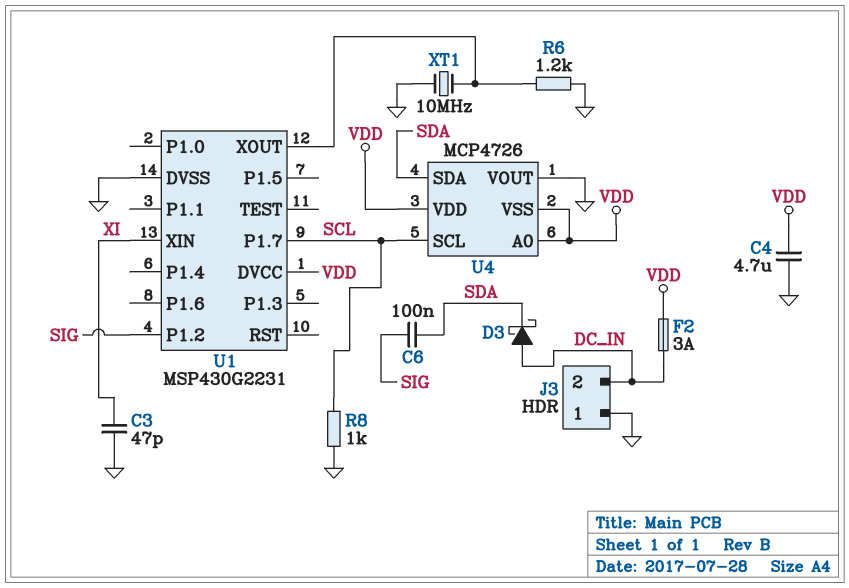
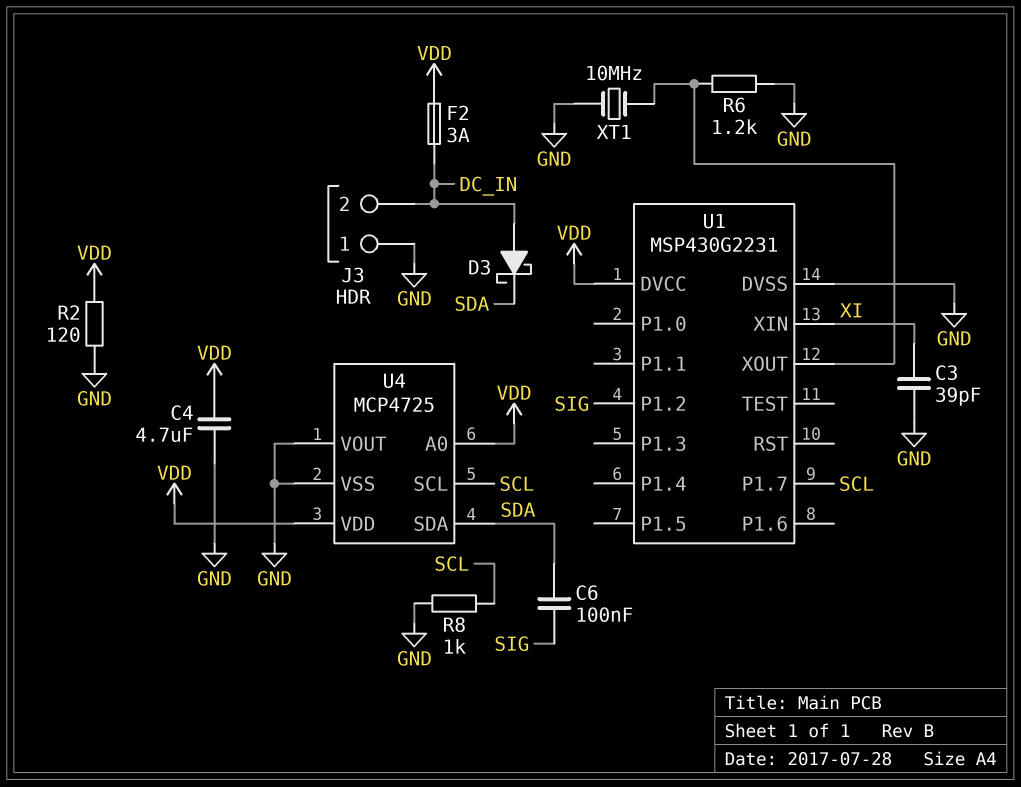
C3: 47pF (GND, XI) -> 39pF (GND, XI)
R2: none -> 120 (GND, VDD)
U4: MCP4726 -> MCP4725
U4 pin VSS: VDD -> GND

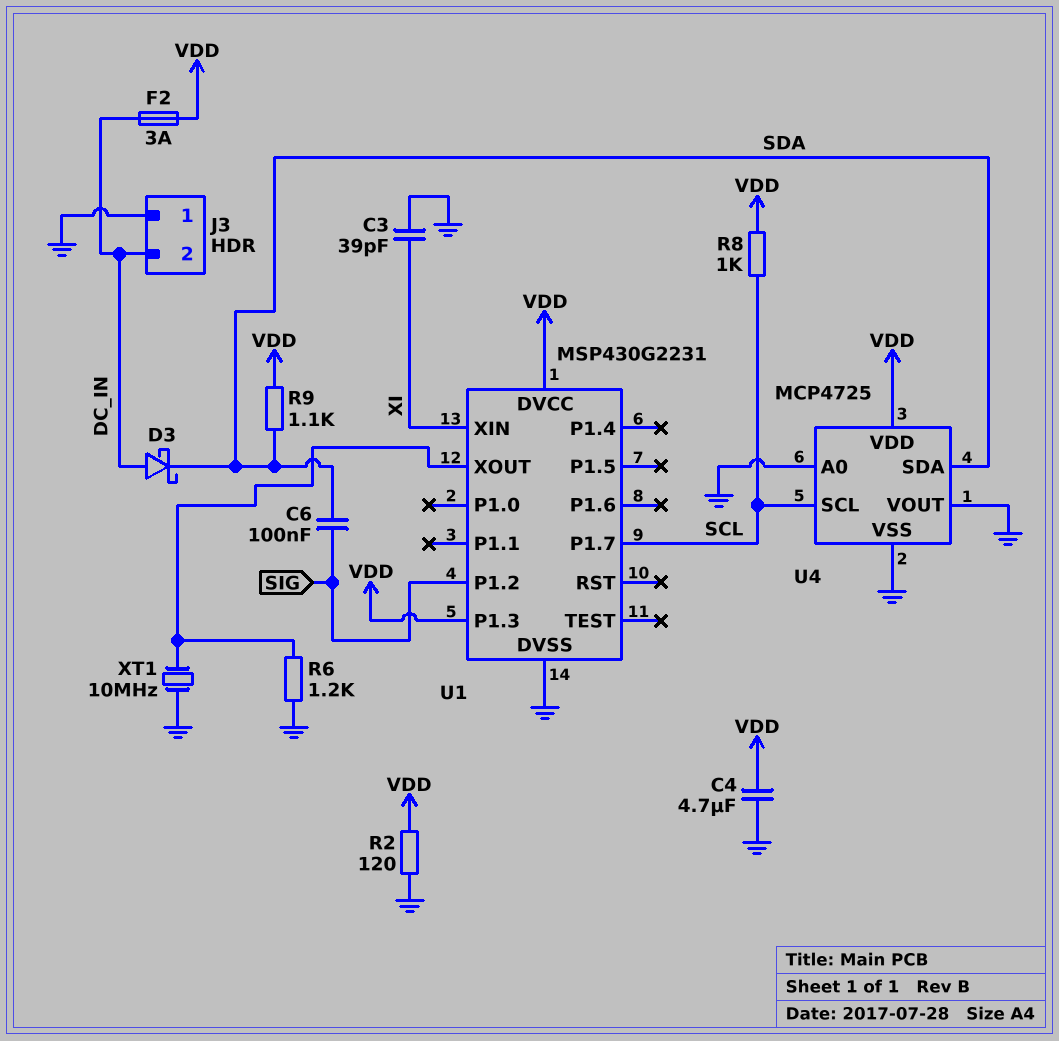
R8: 1k (GND, SCL) -> 1k (SCL, VDD)
R9: none -> 1.1k (SDA, VDD)
U1 pin P1.3: none -> VDD
U4 pin A0: VDD -> GND

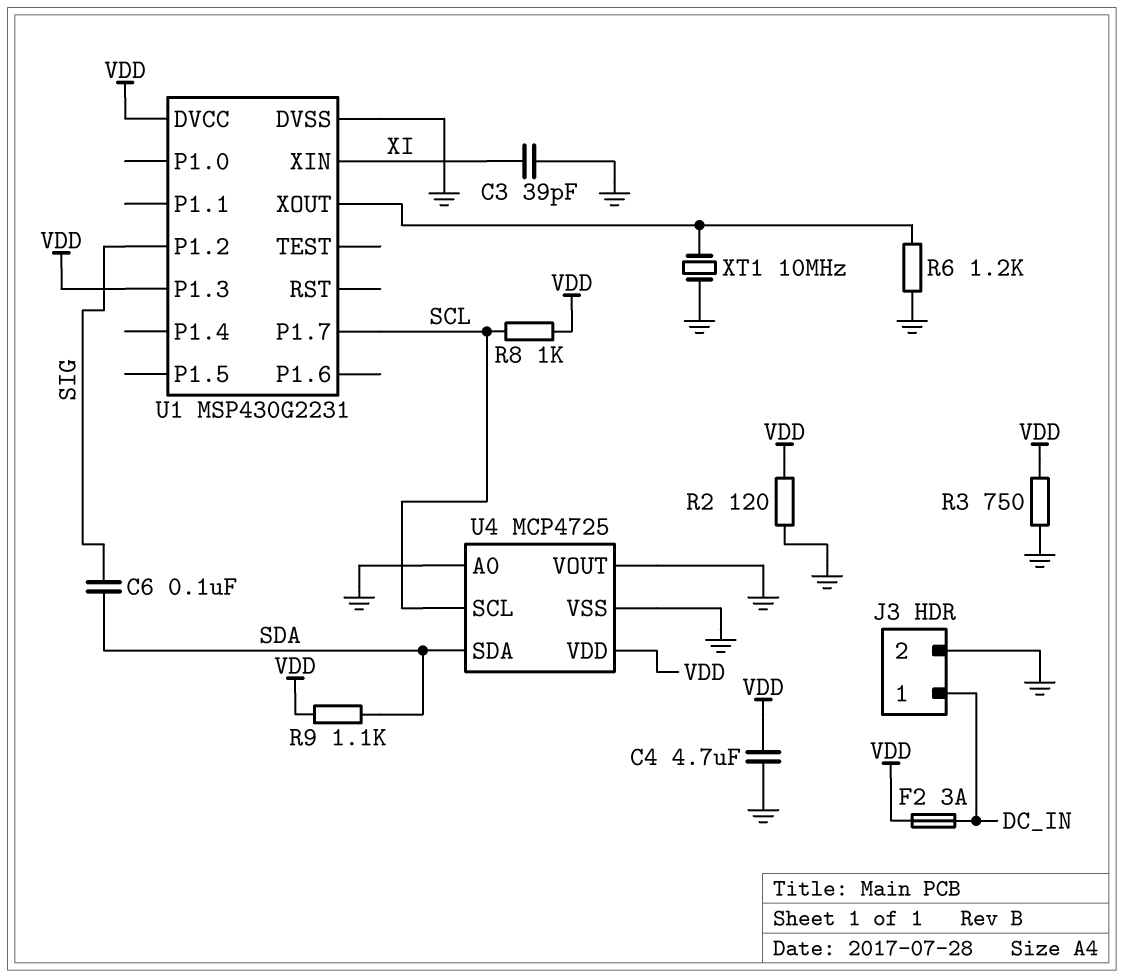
D3: schottky (A DC_IN, K SDA) -> none
J3 pin 1: GND -> DC_IN
J3 pin 2: DC_IN -> GND
R3: none -> 750 (GND, VDD)

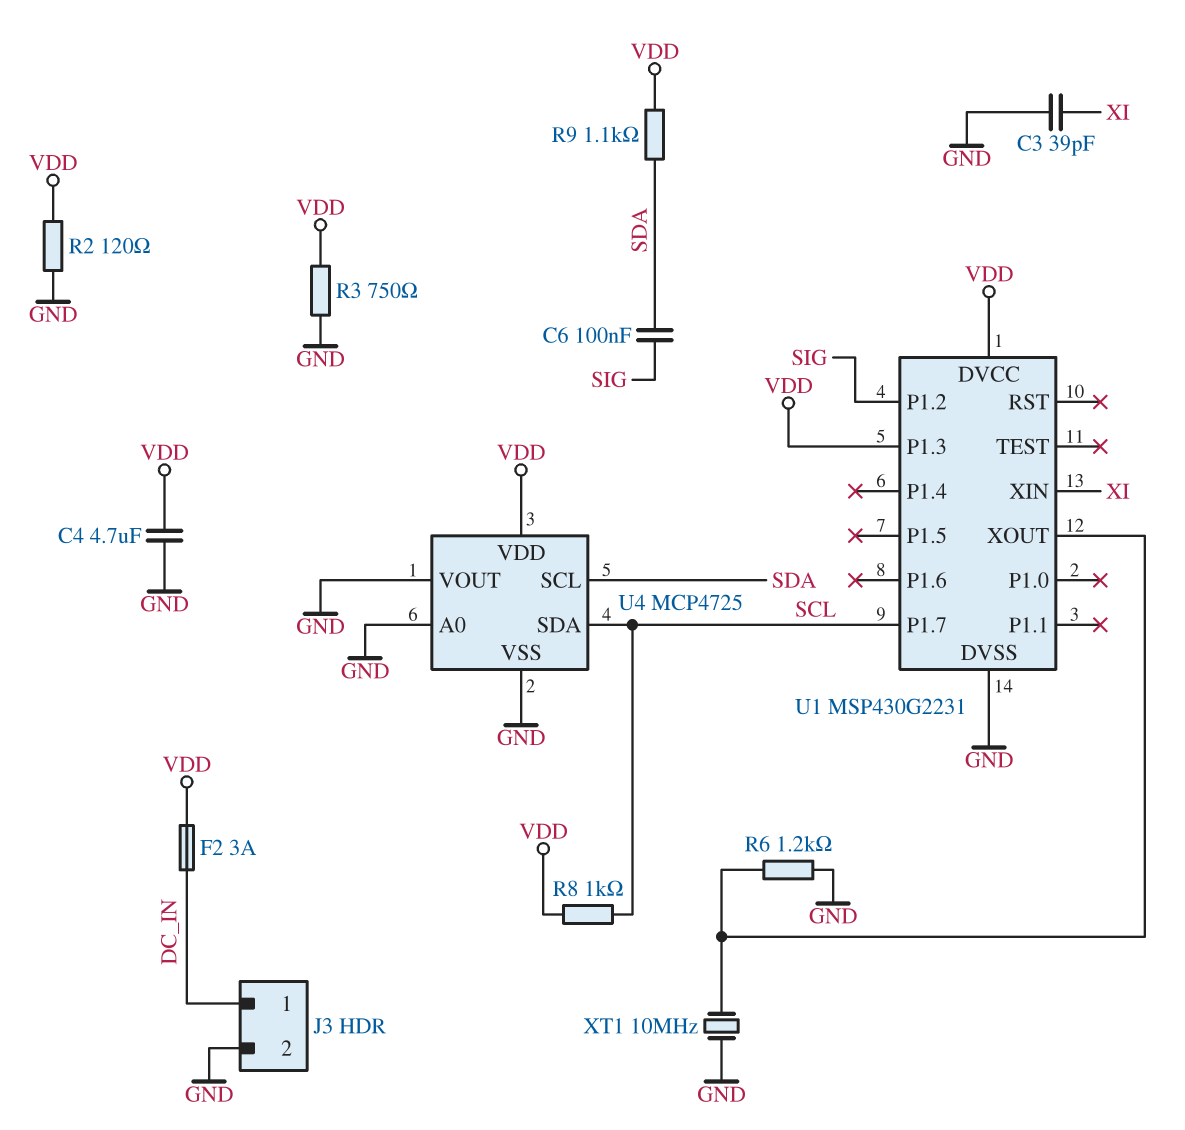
U4 pin SCL: SCL -> SDA
U4 pin SDA: SDA -> SCL

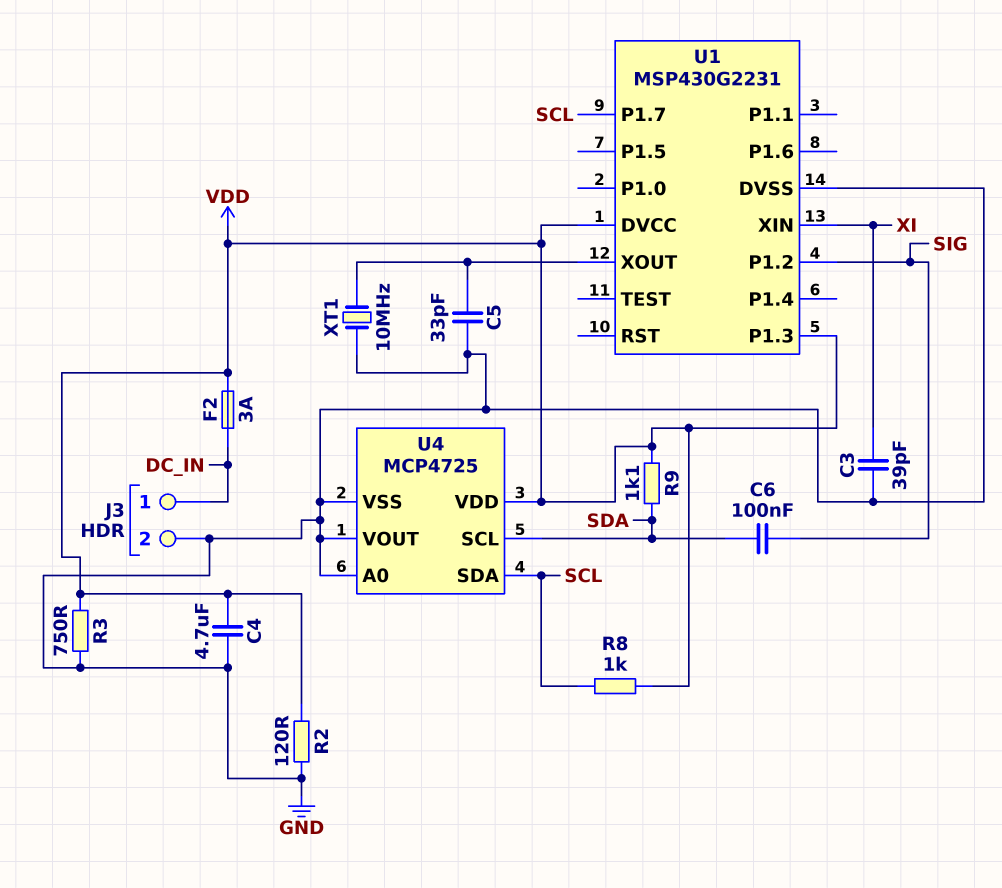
C5: none -> 33pF (GND, U1/XOUT)
R6: 1.2k (GND, U1/XOUT) -> none

